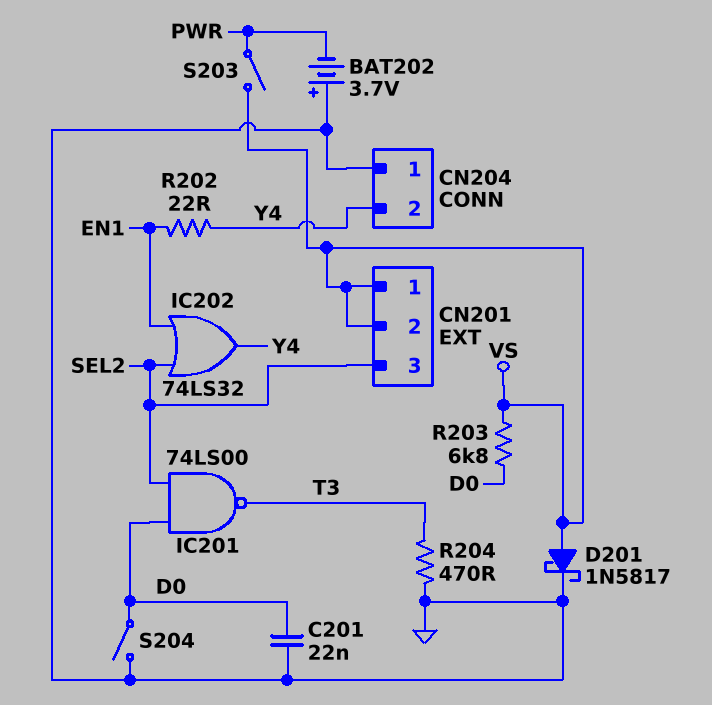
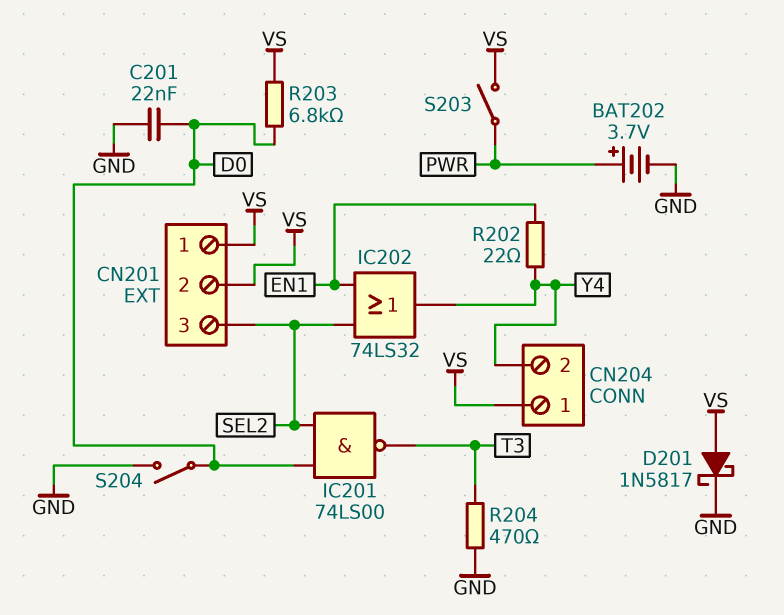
BAT202: 3.7V (plus GND, minus PWR) -> 3.7V (plus PWR, minus GND)
CN204 pin 1: GND -> VS

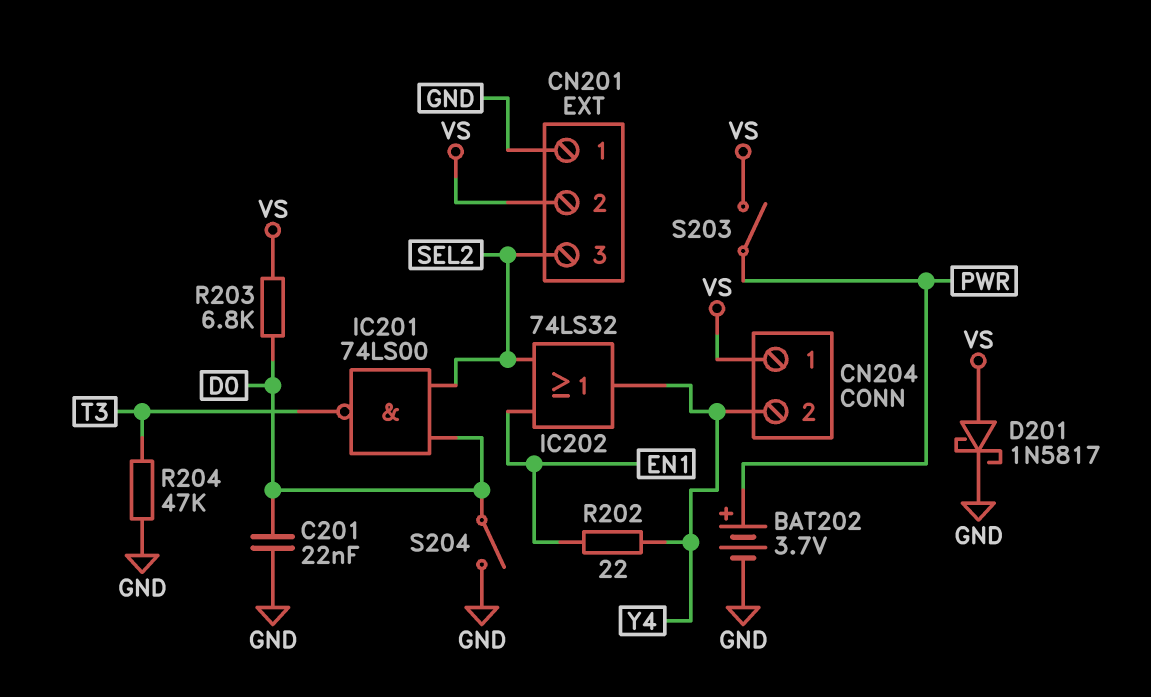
CN201 pin 1: VS -> GND
R204: 470 (GND, T3) -> 47k (GND, T3)

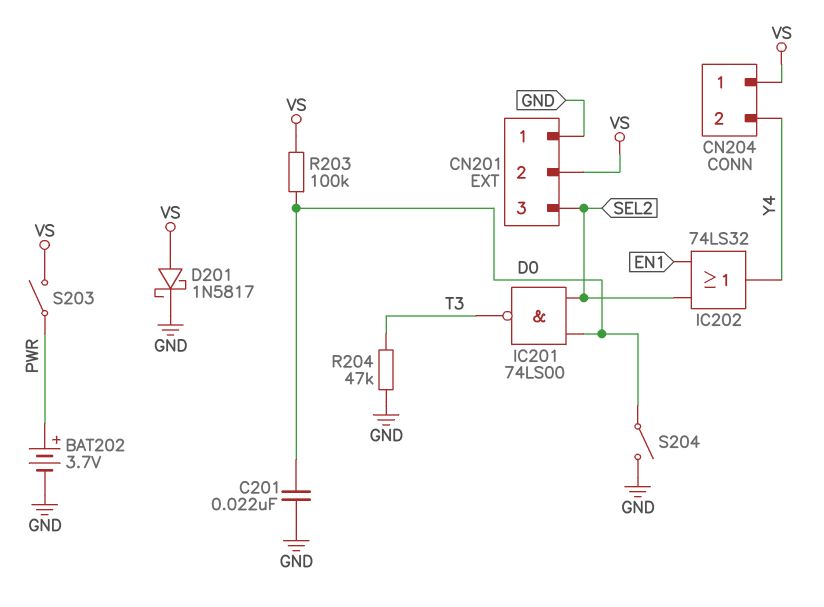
R202: 22 (EN1, Y4) -> none
R203: 6.8k (D0, VS) -> 100k (D0, VS)

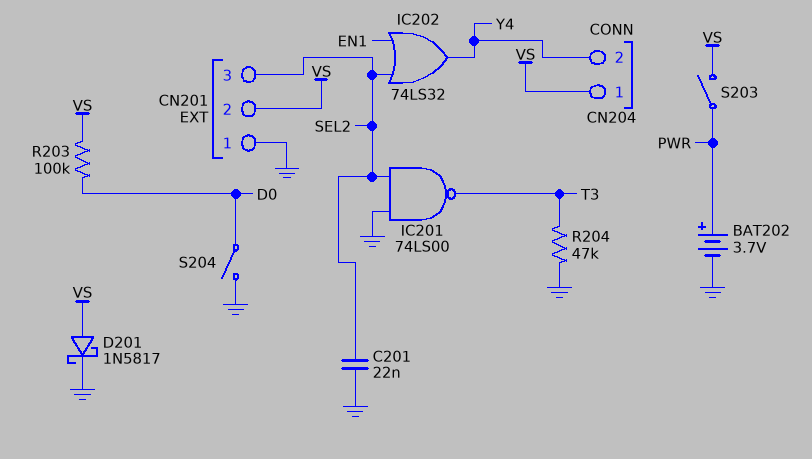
C201: 22nF (D0, GND) -> 22nF (GND, SEL2)
IC201: NAND 74LS00 (in D0, in SEL2, out T3) -> NAND 74LS00 (in GND, in SEL2, out T3)

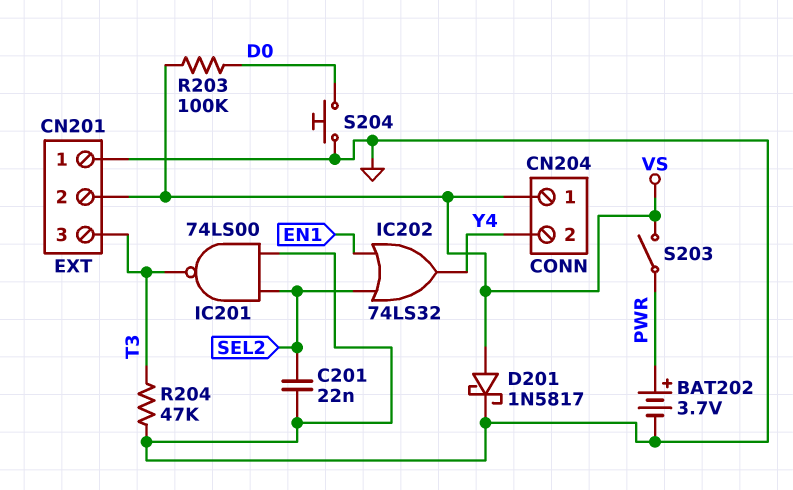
CN201 pin 3: SEL2 -> T3
S204: switch (D0, GND) -> button (D0, GND)

